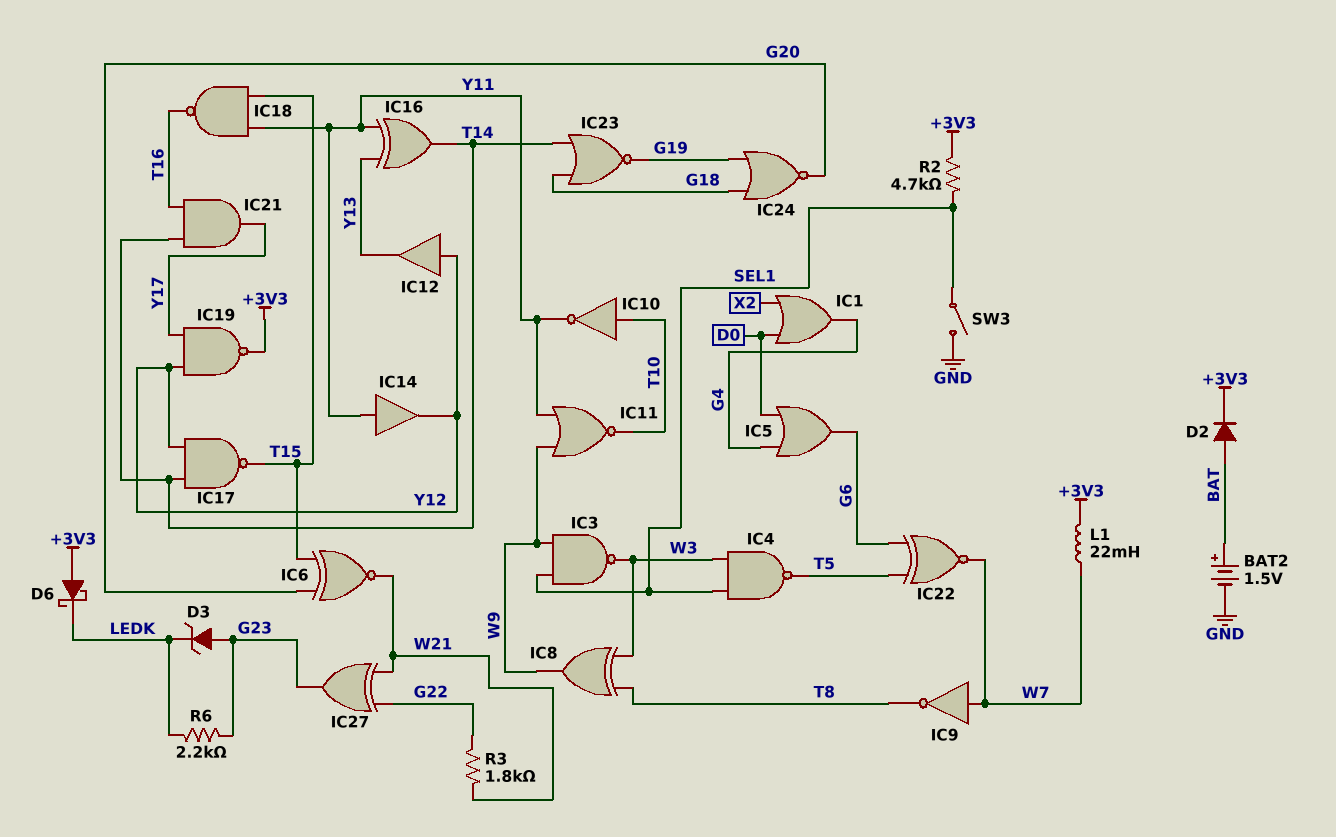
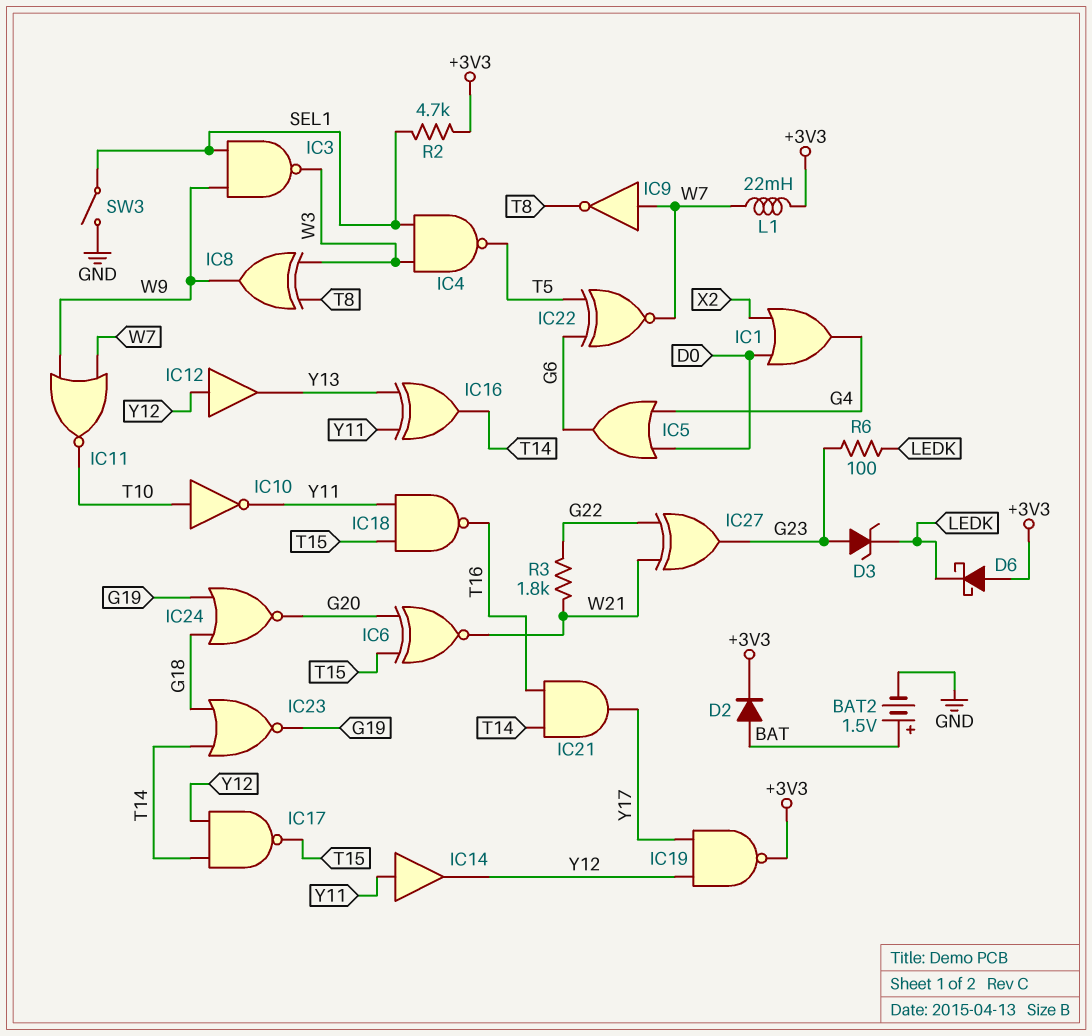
IC11: NOR (in W9, in Y11, out T10) -> NOR (in W7, in W9, out T10)
R6: 2.2k (G23, LEDK) -> 100 (G23, LEDK)

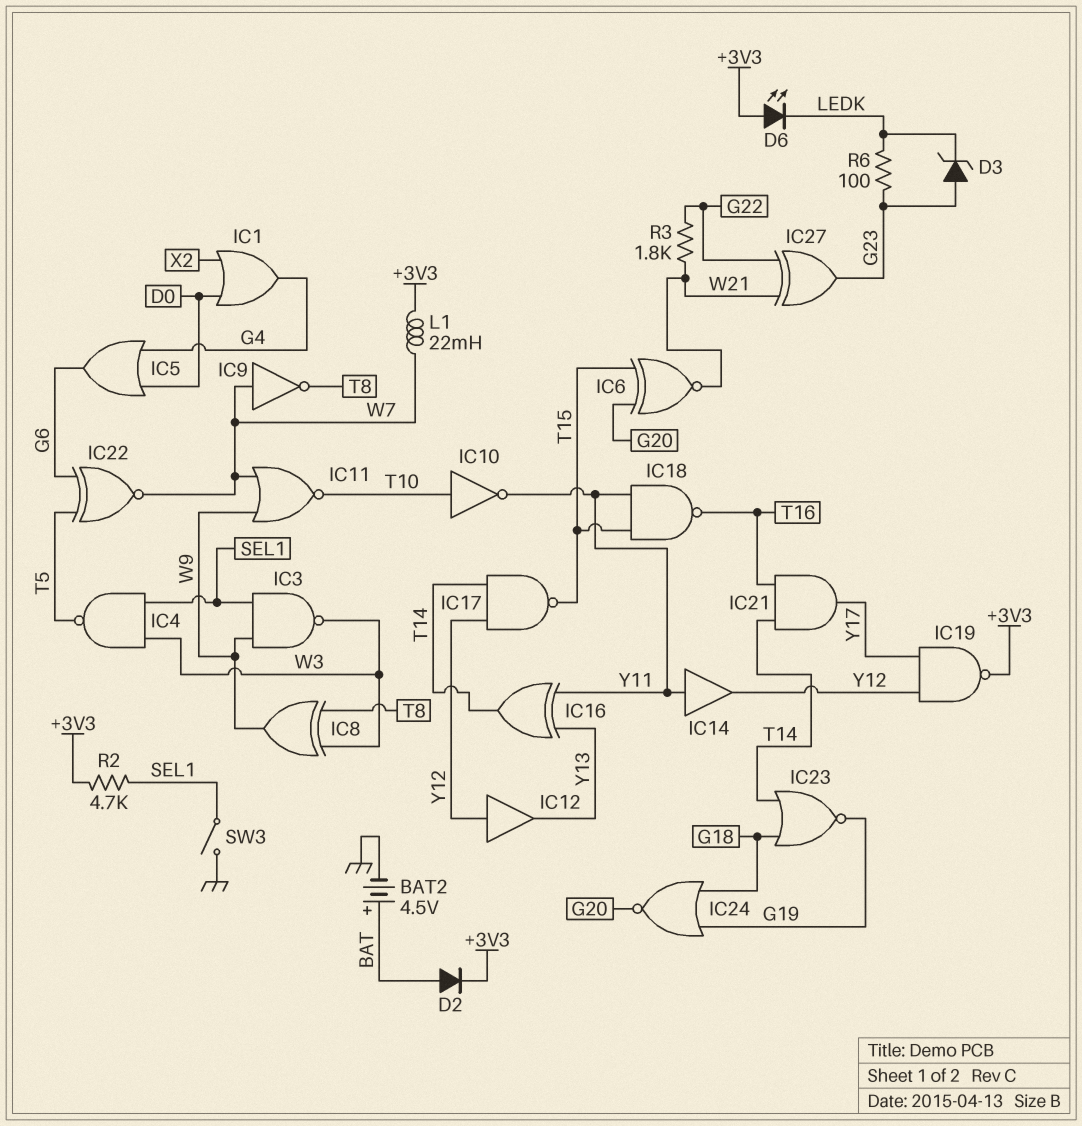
BAT2: 1.5V (plus BAT, minus GND) -> 4.5V (plus BAT, minus GND)
D6: schottky (A +3V3, K LEDK) -> LED (A +3V3, K LEDK)

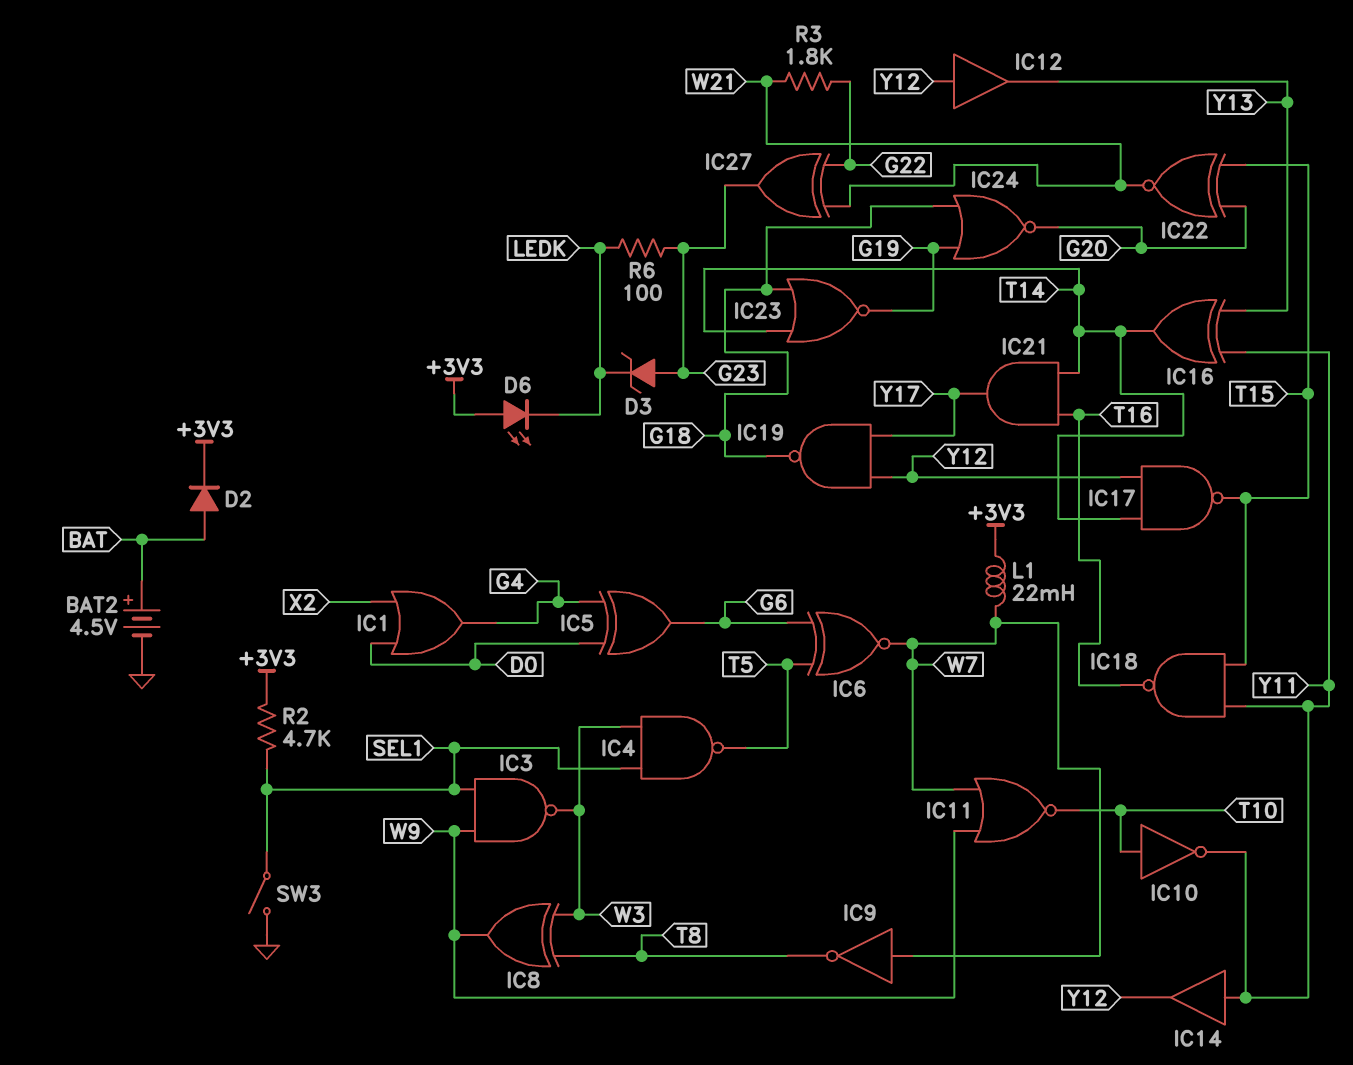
IC5: OR (in D0, in G4, out G6) -> XOR (in D0, in G4, out G6)
IC6: XNOR (in G20, in T15, out W21) -> XNOR (in G6, in T5, out W7)
IC19: NAND (in Y12, in Y17, out +3V3) -> NAND (in Y12, in Y17, out G18)
IC22: XNOR (in G6, in T5, out W7) -> XNOR (in G20, in T15, out W21)

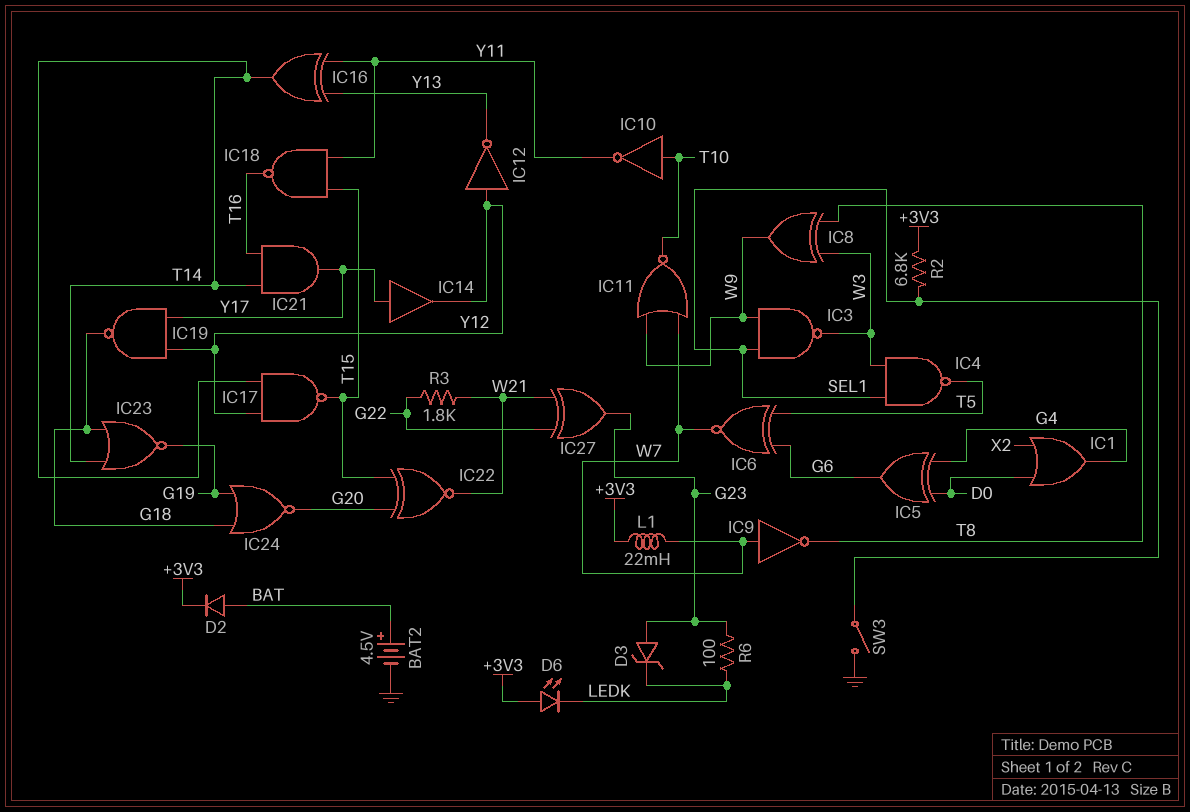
IC12: buffer (in Y12, out Y13) -> NOT (in Y12, out Y13)
IC14: buffer (in Y11, out Y12) -> buffer (in Y17, out Y12)
R2: 4.7k (+3V3, SEL1) -> 6.8k (+3V3, SEL1)

